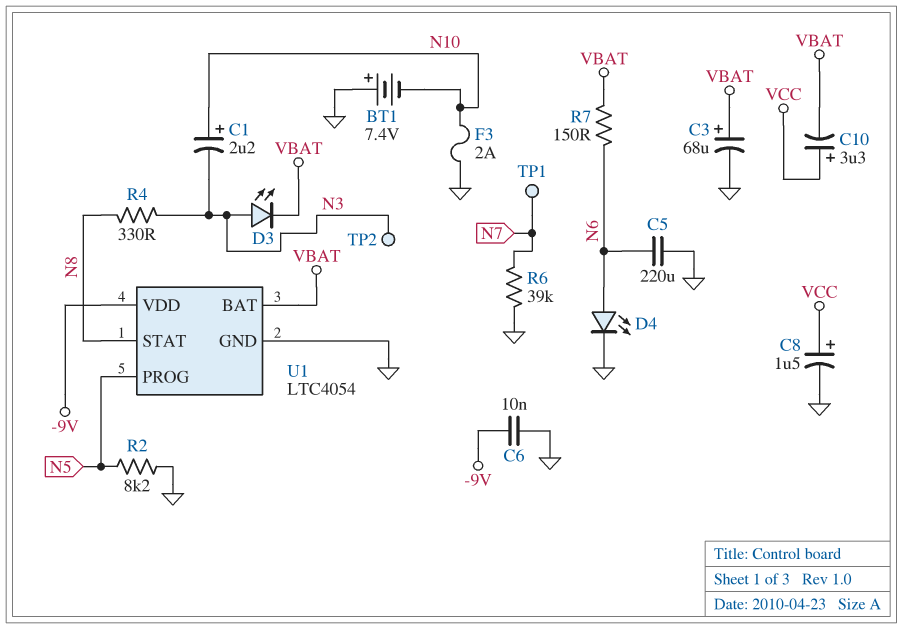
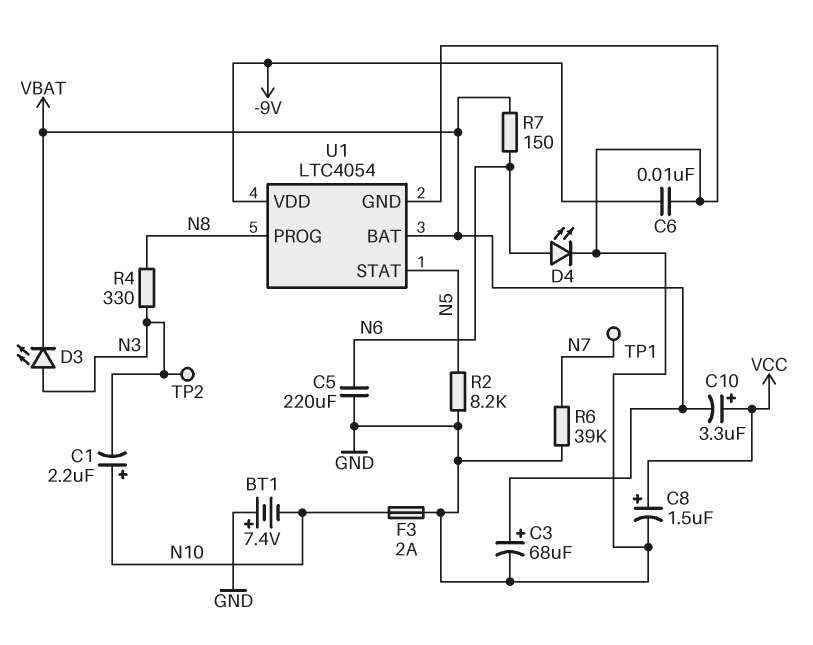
U1 pin PROG: N5 -> N8
U1 pin STAT: N8 -> N5

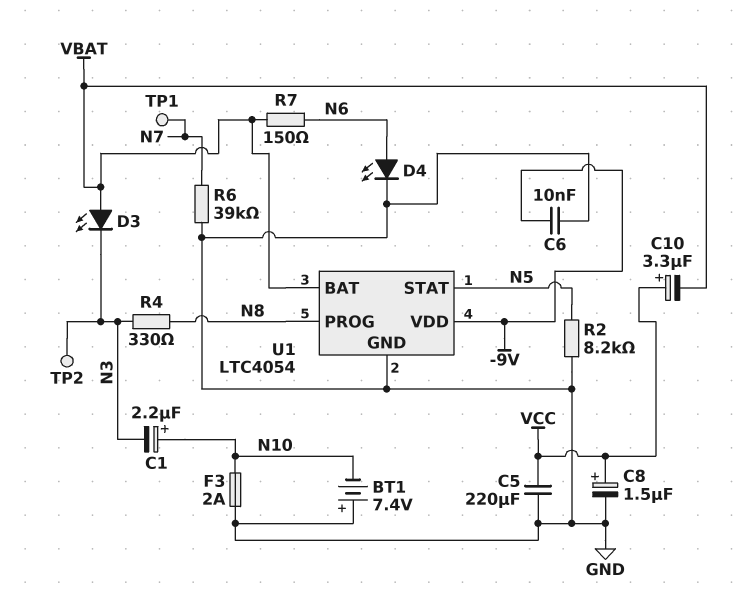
C3: 68uF (plus VBAT, minus GND) -> none
C5: 220uF (GND, N6) -> 220uF (GND, VCC)
D3: LED (A N3, K VBAT) -> LED (A VBAT, K N3)

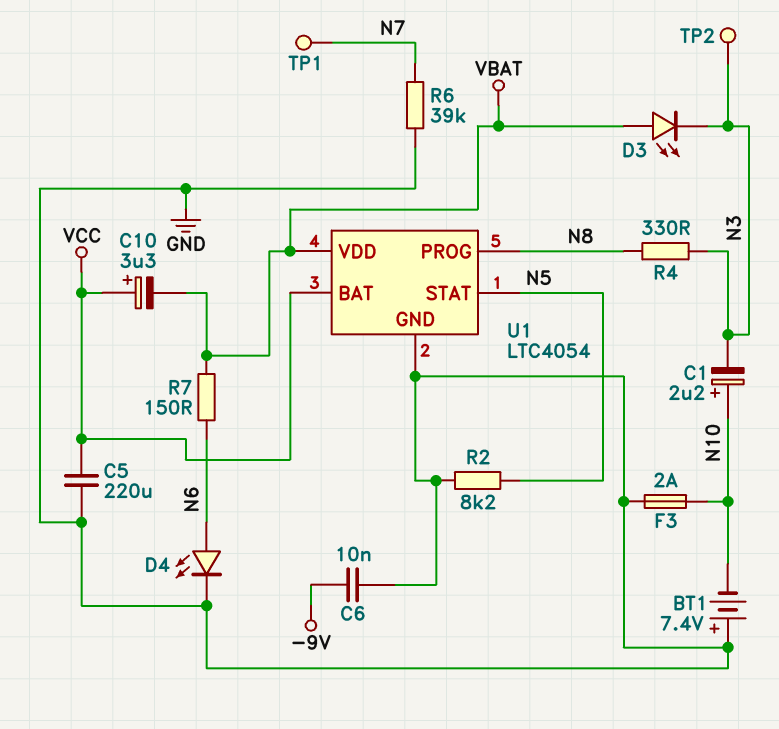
C8: 1.5uF (plus VCC, minus GND) -> none
U1 pin BAT: VBAT -> VCC
U1 pin VDD: -9V -> VBAT

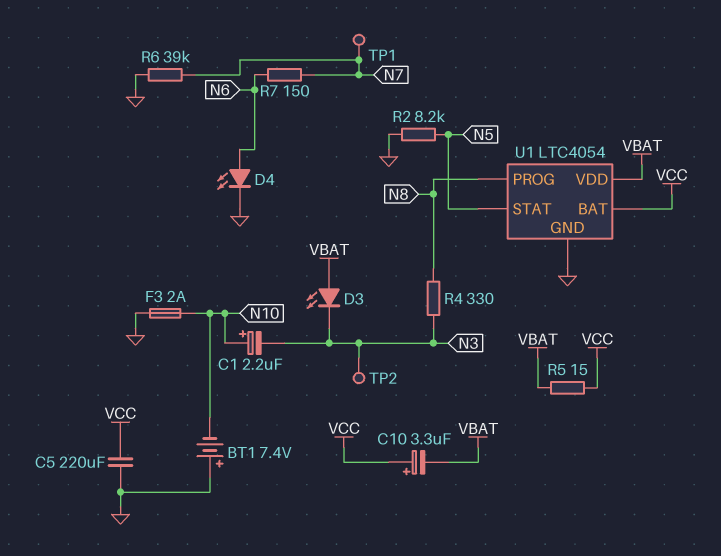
C6: 10nF (-9V, GND) -> none
R5: none -> 15 (VBAT, VCC)
R7: 150 (N6, VBAT) -> 150 (N6, N7)

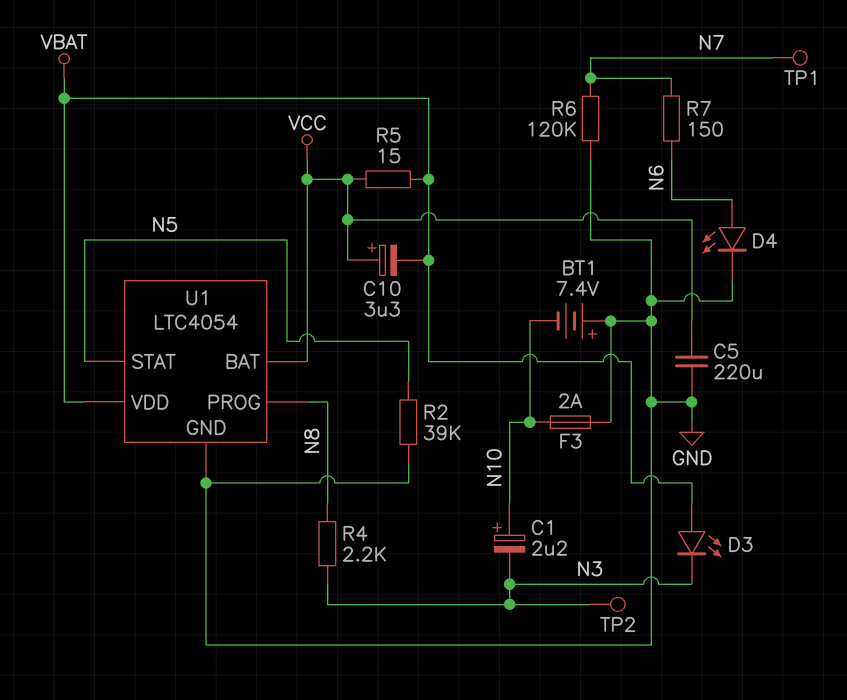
R2: 8.2k (GND, N5) -> 39k (GND, N5)
R4: 330 (N3, N8) -> 2.2k (N3, N8)
R6: 39k (GND, N7) -> 120k (GND, N7)

